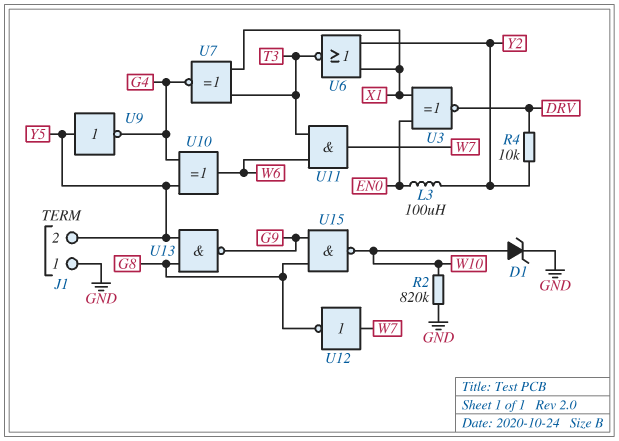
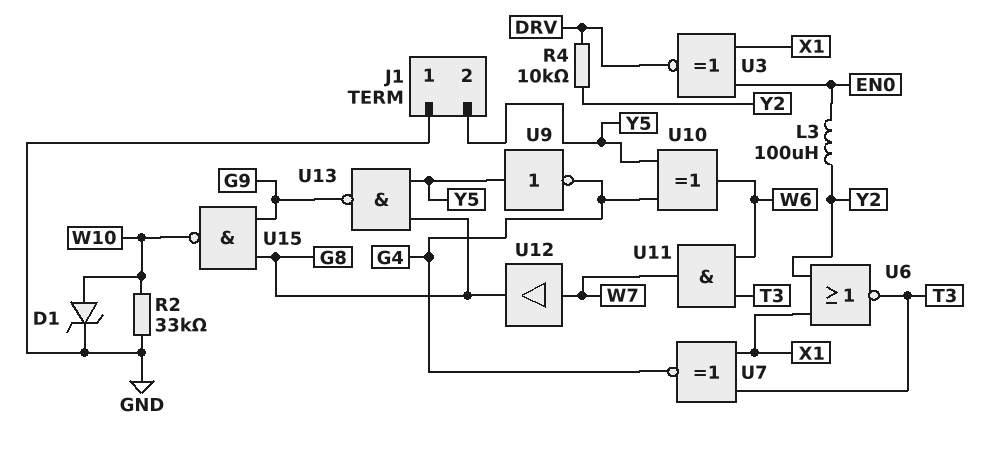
R2: 820k (GND, W10) -> 33k (GND, W10)
U12: NOT (in W7, out G8) -> buffer (in W7, out G8)

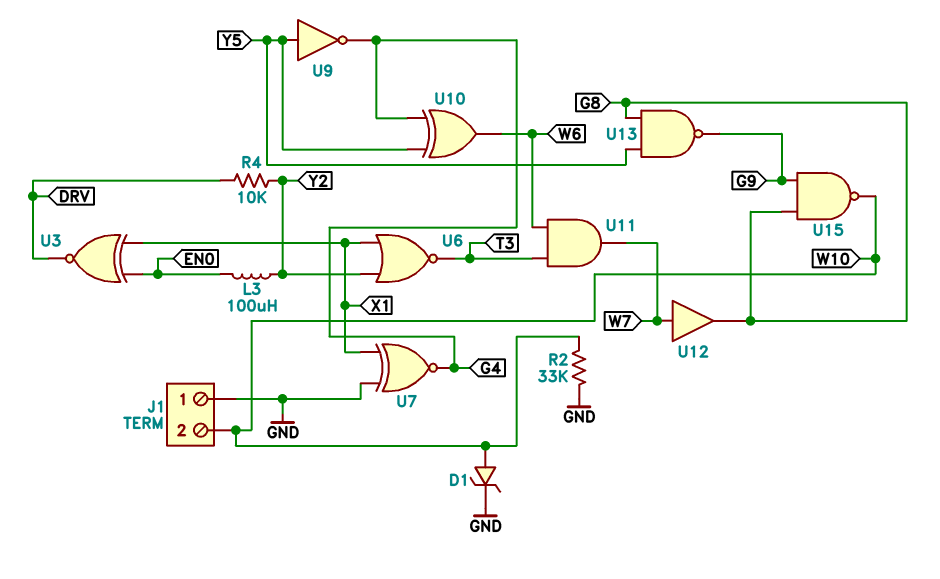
J1 pin 2: Y5 -> W10
U7: XNOR (in T3, in X1, out G4) -> XNOR (in GND, in X1, out G4)

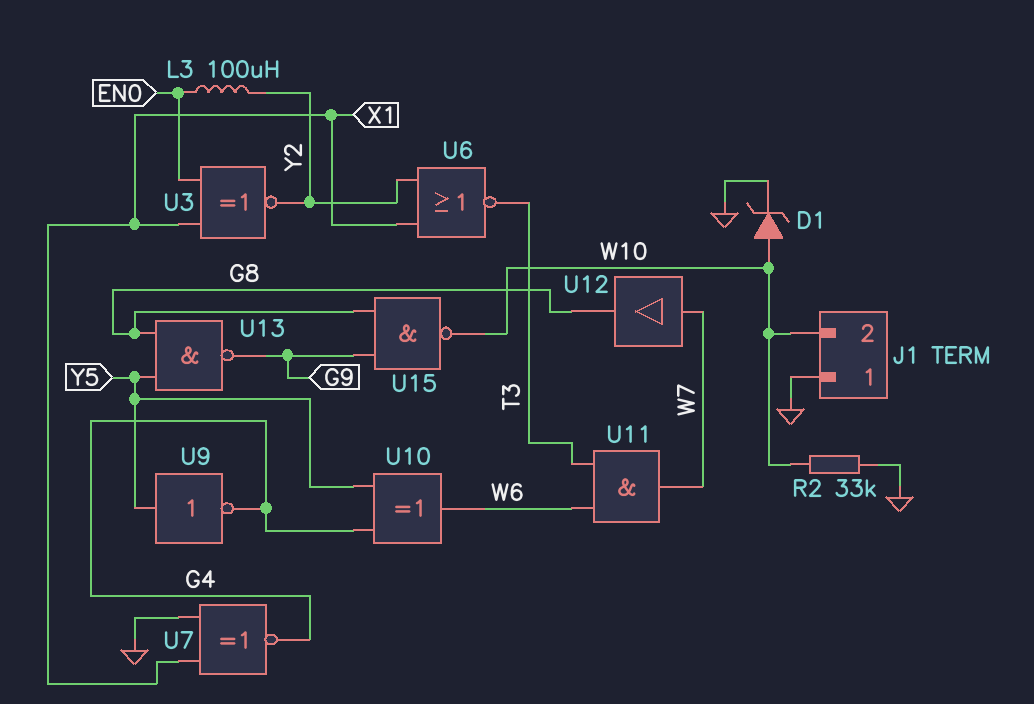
R4: 10k (DRV, Y2) -> none
U3: XNOR (in EN0, in X1, out DRV) -> XNOR (in EN0, in X1, out Y2)

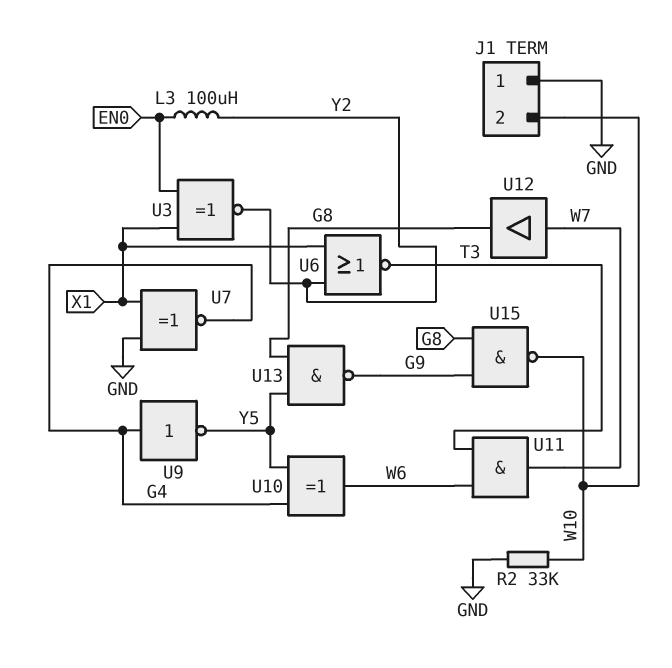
D1: zener (A W10, K GND) -> none
U9: NOT (in Y5, out G4) -> NOT (in G4, out Y5)

